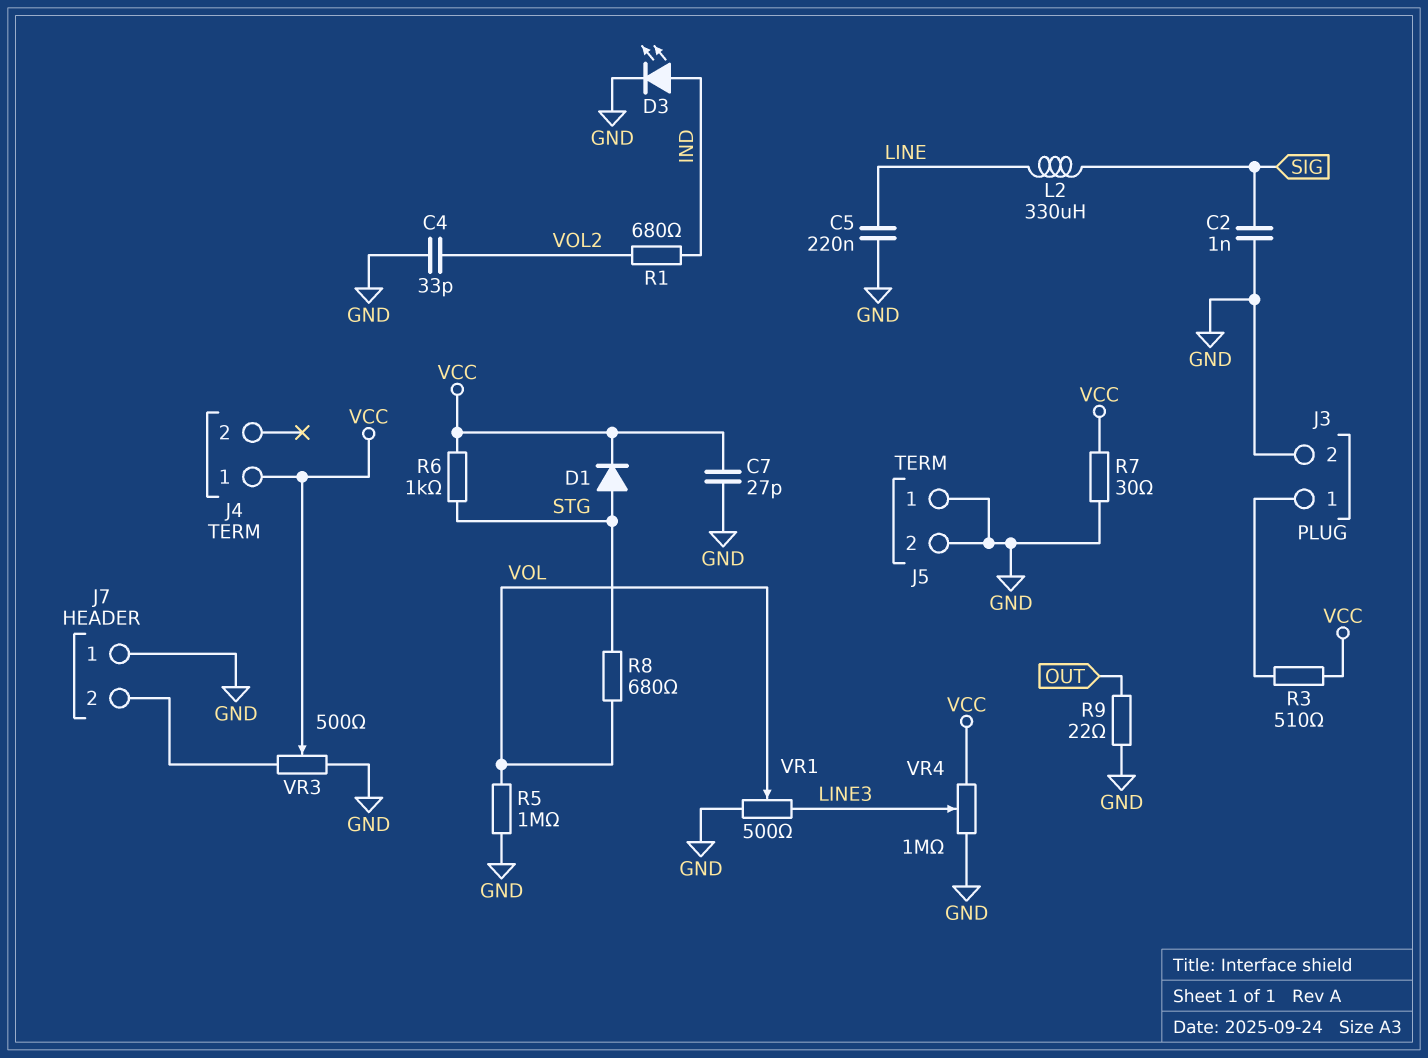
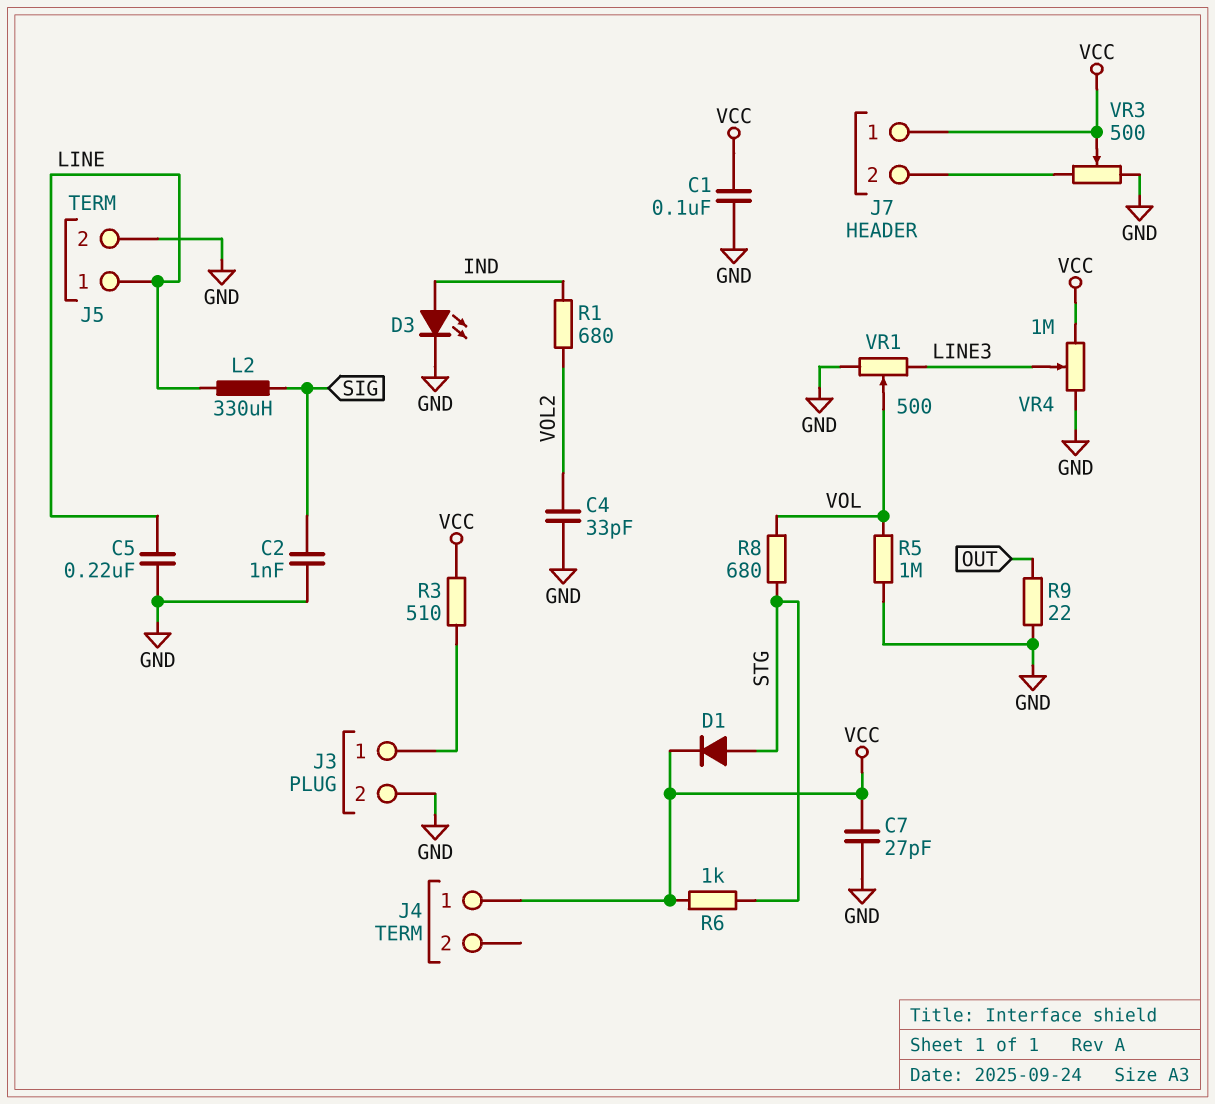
C1: none -> 100nF (GND, VCC)
J5 pin 1: GND -> LINE
J7 pin 1: GND -> VCC
R7: 30 (GND, VCC) -> none

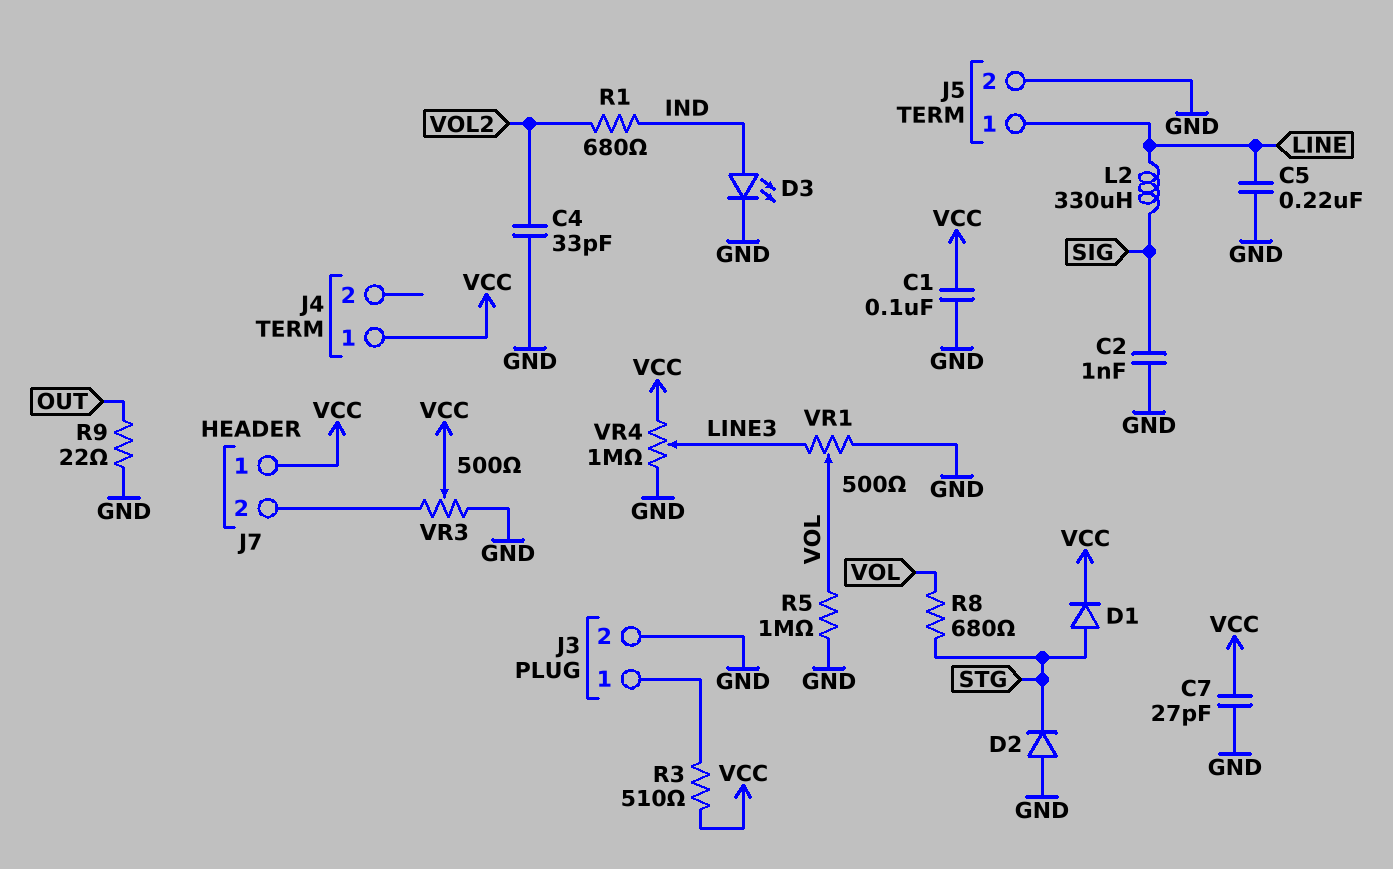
D2: none -> diode (A GND, K STG)
R6: 1k (STG, VCC) -> none

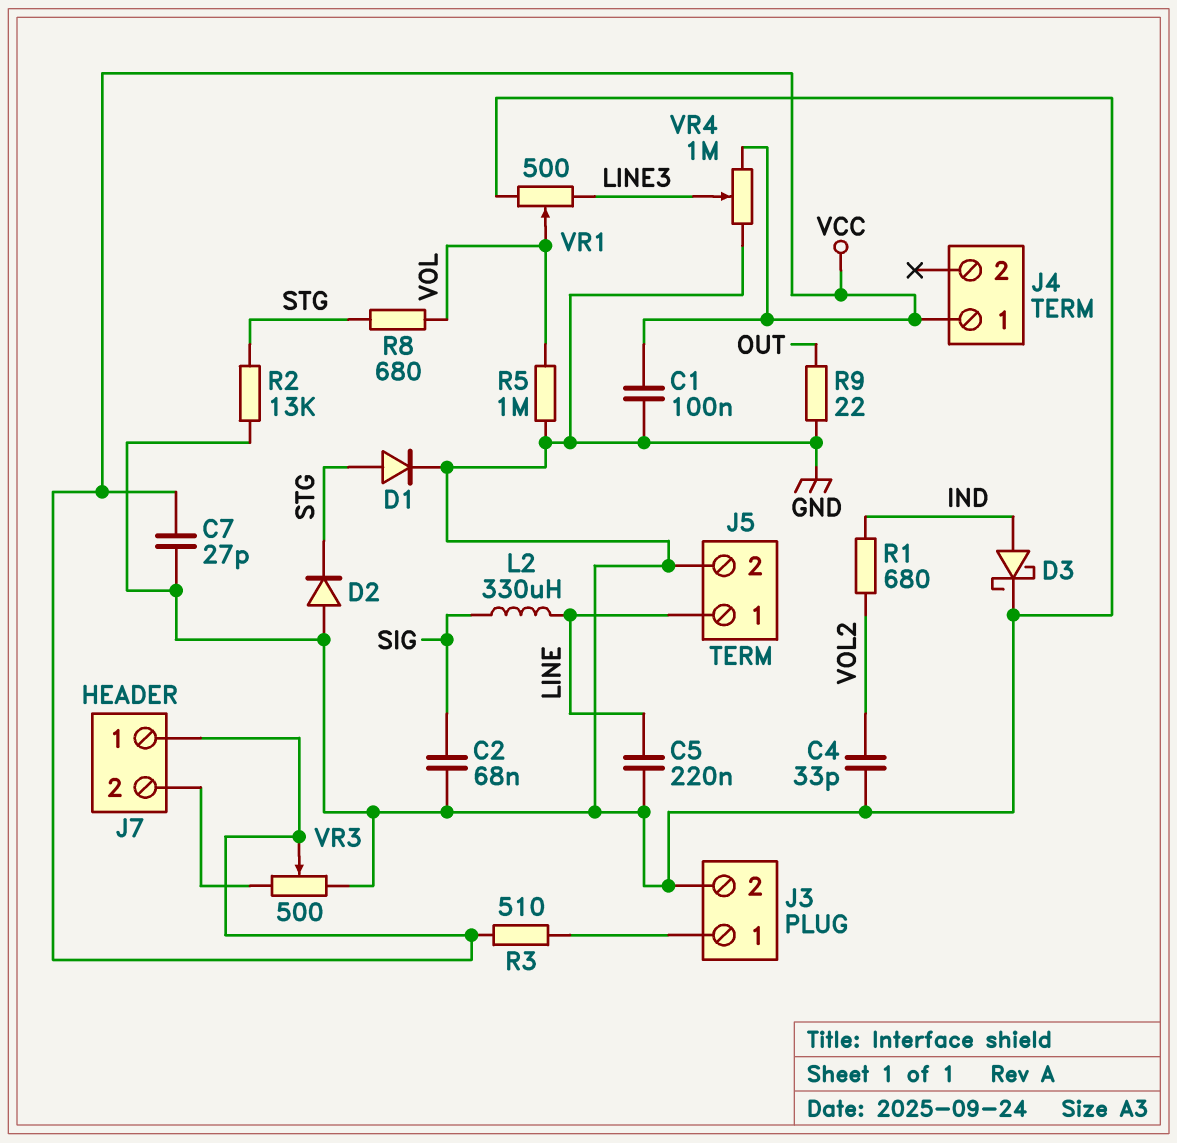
C2: 1nF (GND, SIG) -> 68nF (GND, SIG)
D1: diode (A STG, K VCC) -> diode (A STG, K GND)
D3: LED (A IND, K GND) -> schottky (A IND, K GND)
R2: none -> 13k (GND, STG)

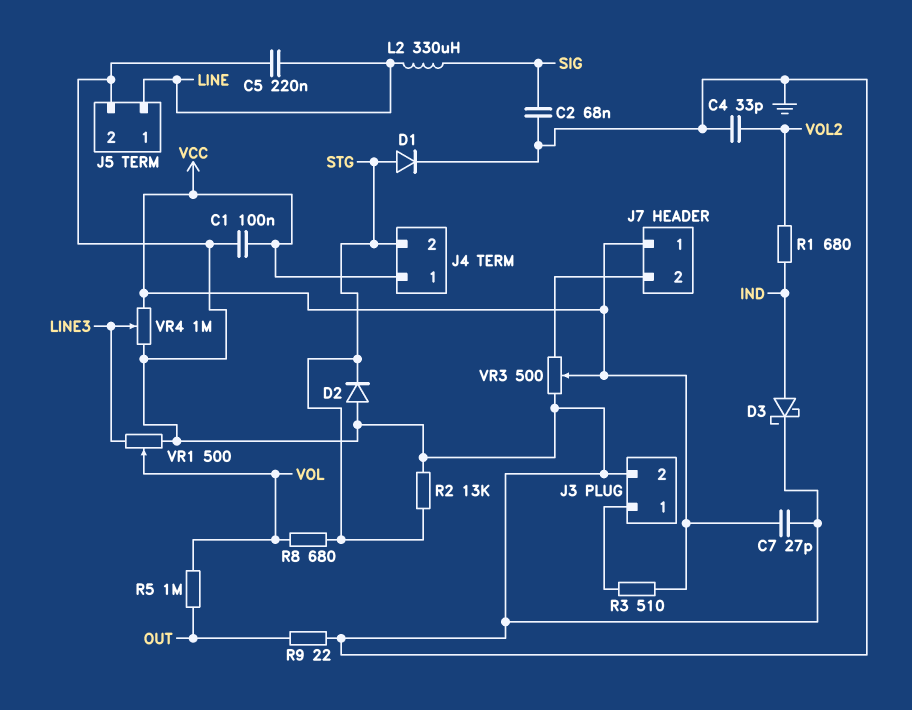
J4 pin 2: none -> STG
R5: 1M (GND, VOL) -> 1M (OUT, VOL)

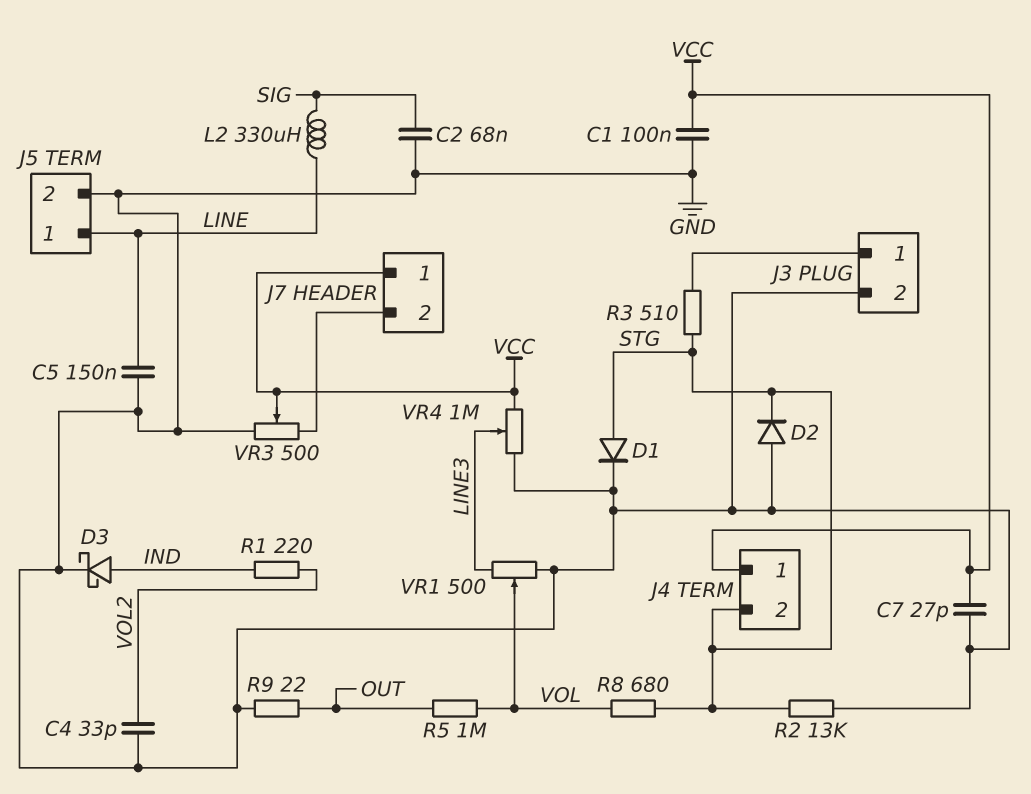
C5: 220nF (GND, LINE) -> 150nF (GND, LINE)
R1: 680 (IND, VOL2) -> 220 (IND, VOL2)
R3: 510 (J3/1, VCC) -> 510 (J3/1, STG)

